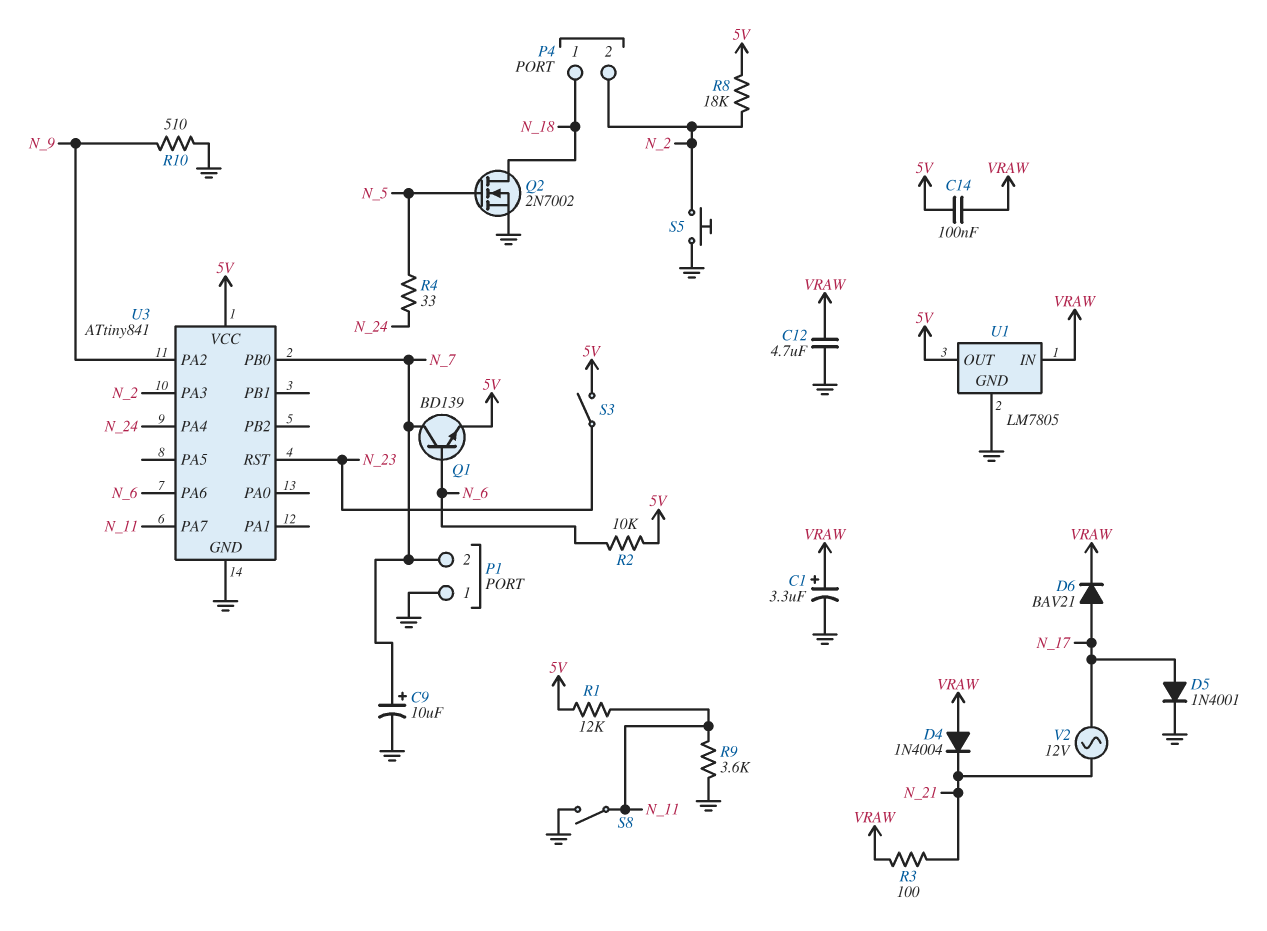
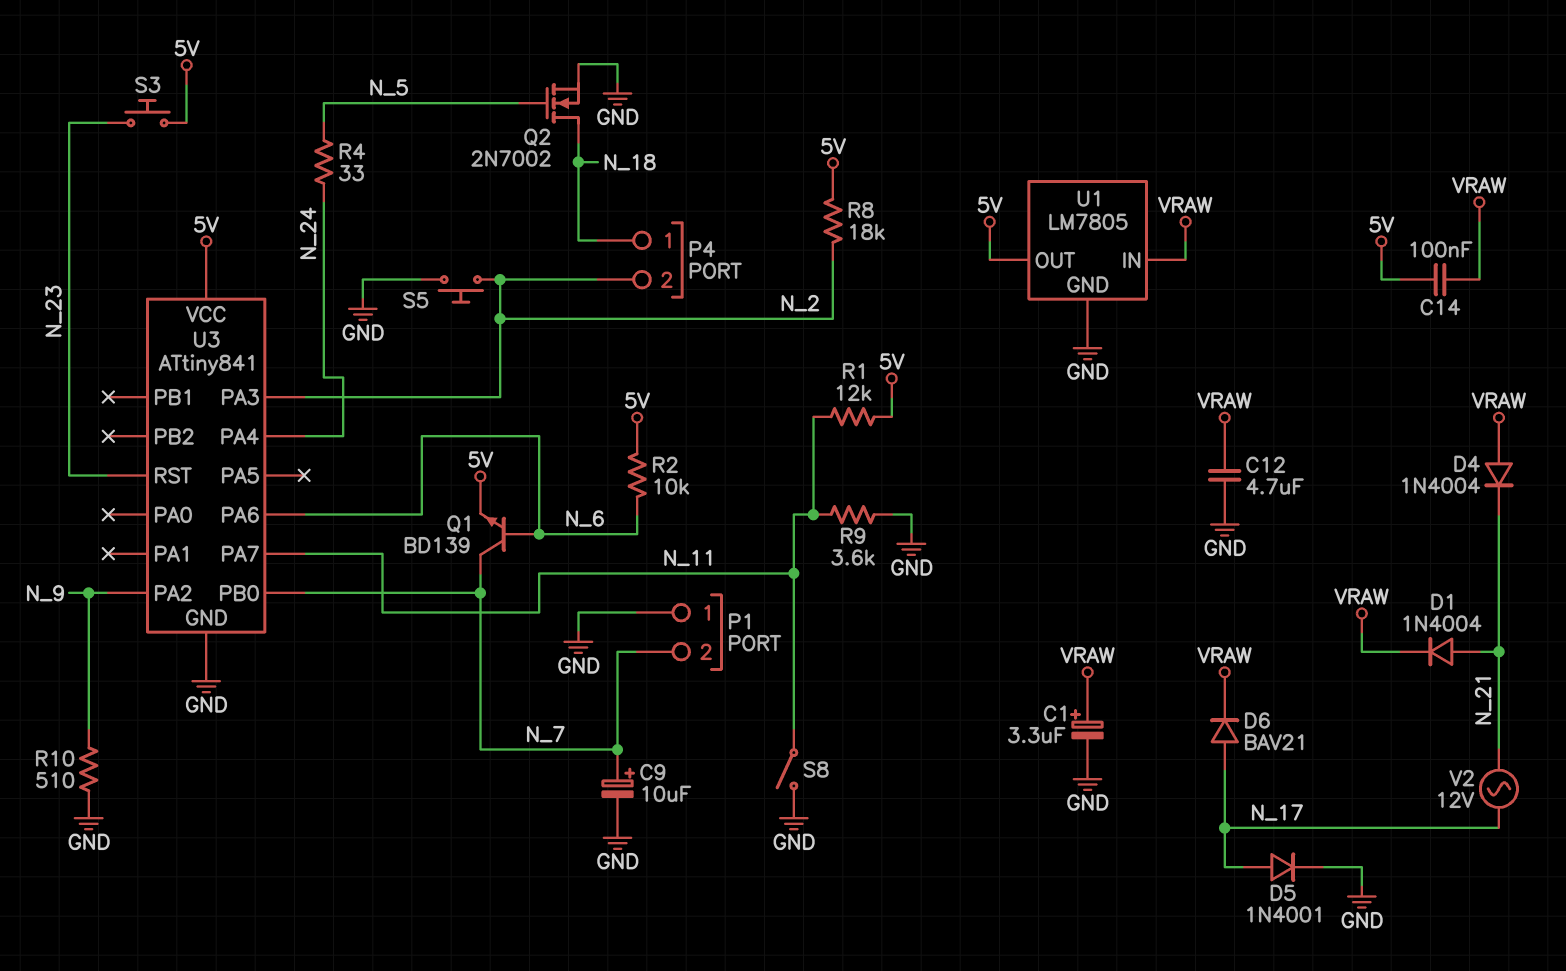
D1: none -> diode 1N4004 (A N_21, K VRAW)
R3: 100 (N_21, VRAW) -> none
S3: switch (5V, N_23) -> button (5V, N_23)

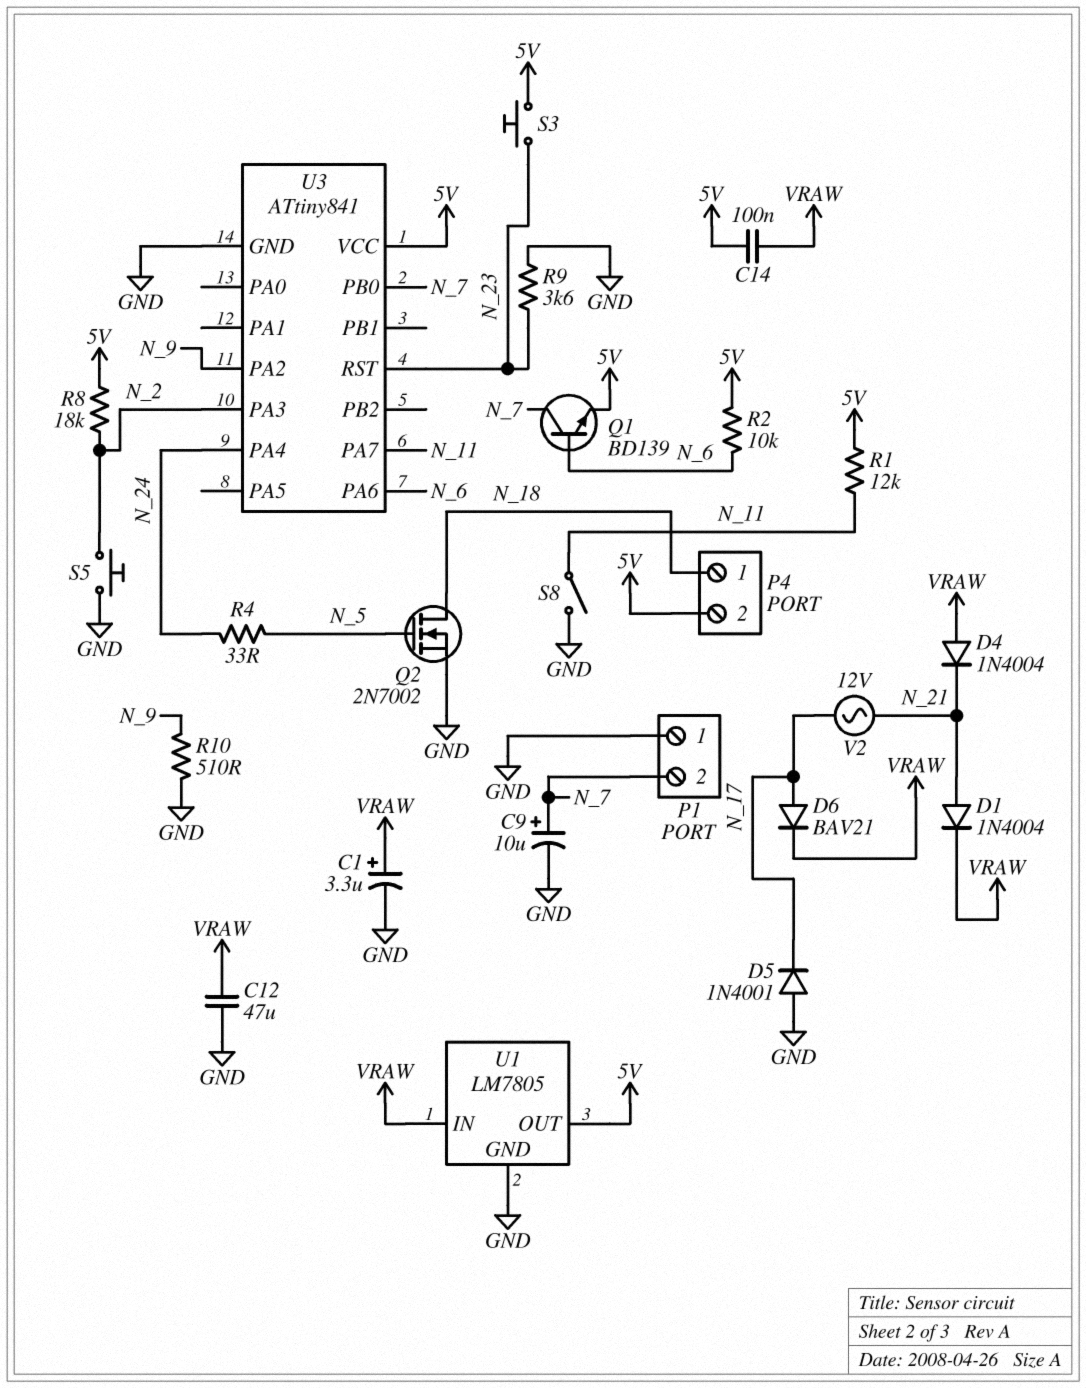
C12: 4.7uF (GND, VRAW) -> 47uF (GND, VRAW)
D5: diode 1N4001 (A N_17, K GND) -> diode 1N4001 (A GND, K N_17)
P4 pin 2: N_2 -> 5V
R9: 3.6k (GND, N_11) -> 3.6k (GND, N_23)

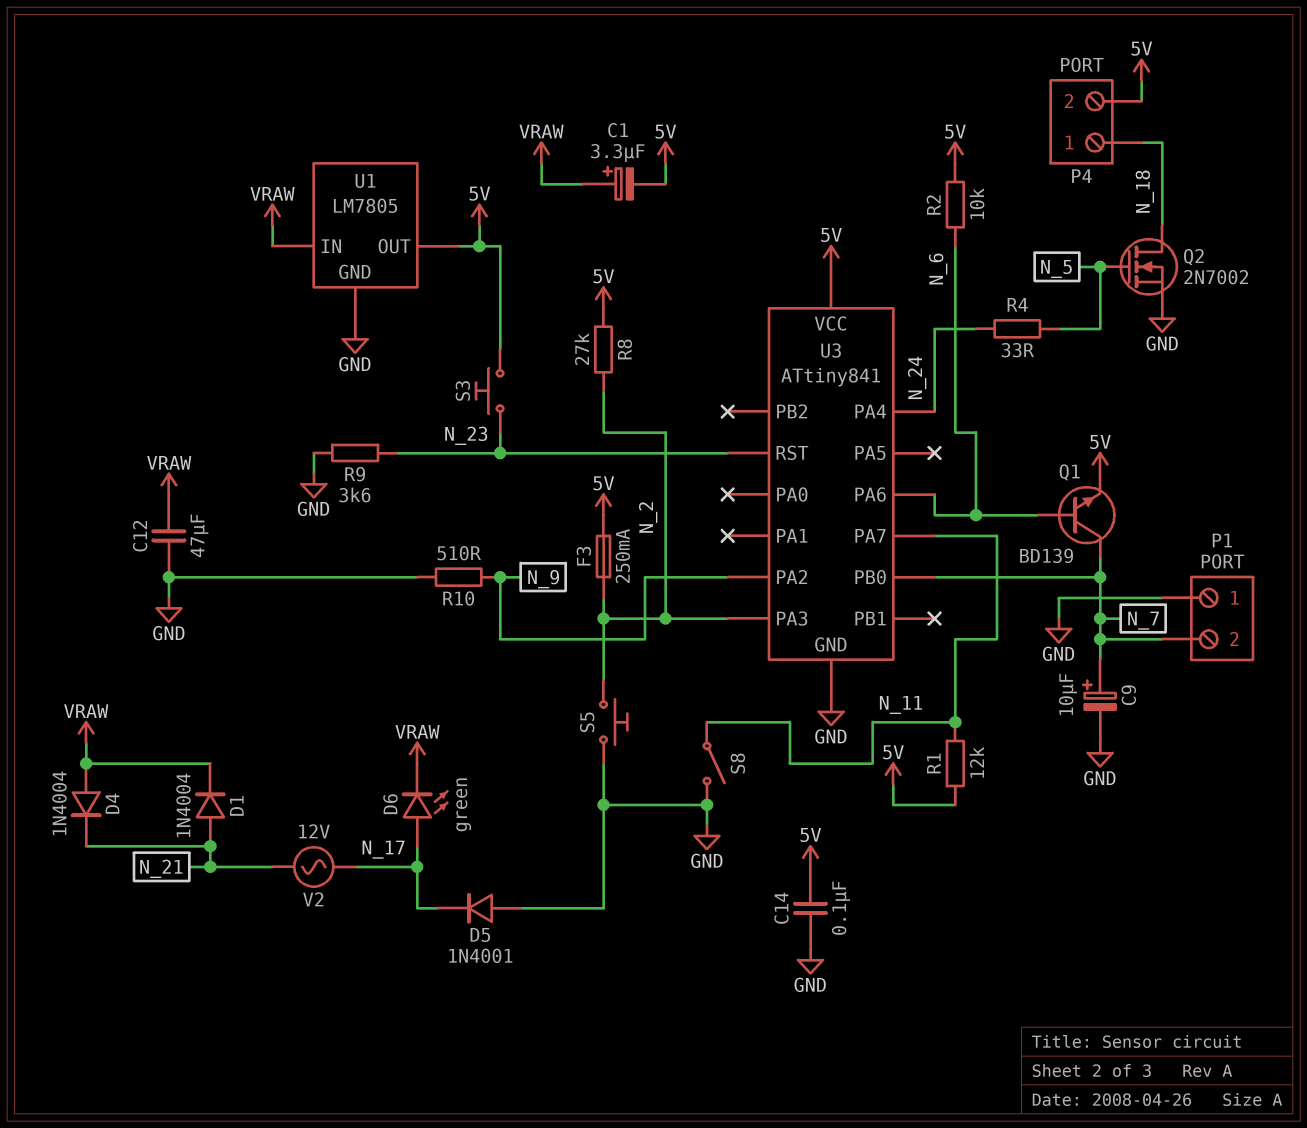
C1: 3.3uF (plus VRAW, minus GND) -> 3.3uF (plus VRAW, minus 5V)
C14: 100nF (5V, VRAW) -> 100nF (5V, GND)
D6: diode BAV21 (A N_17, K VRAW) -> LED green (A N_17, K VRAW)
F3: none -> 250mA (5V, N_2)
R8: 18k (5V, N_2) -> 27k (5V, N_2)

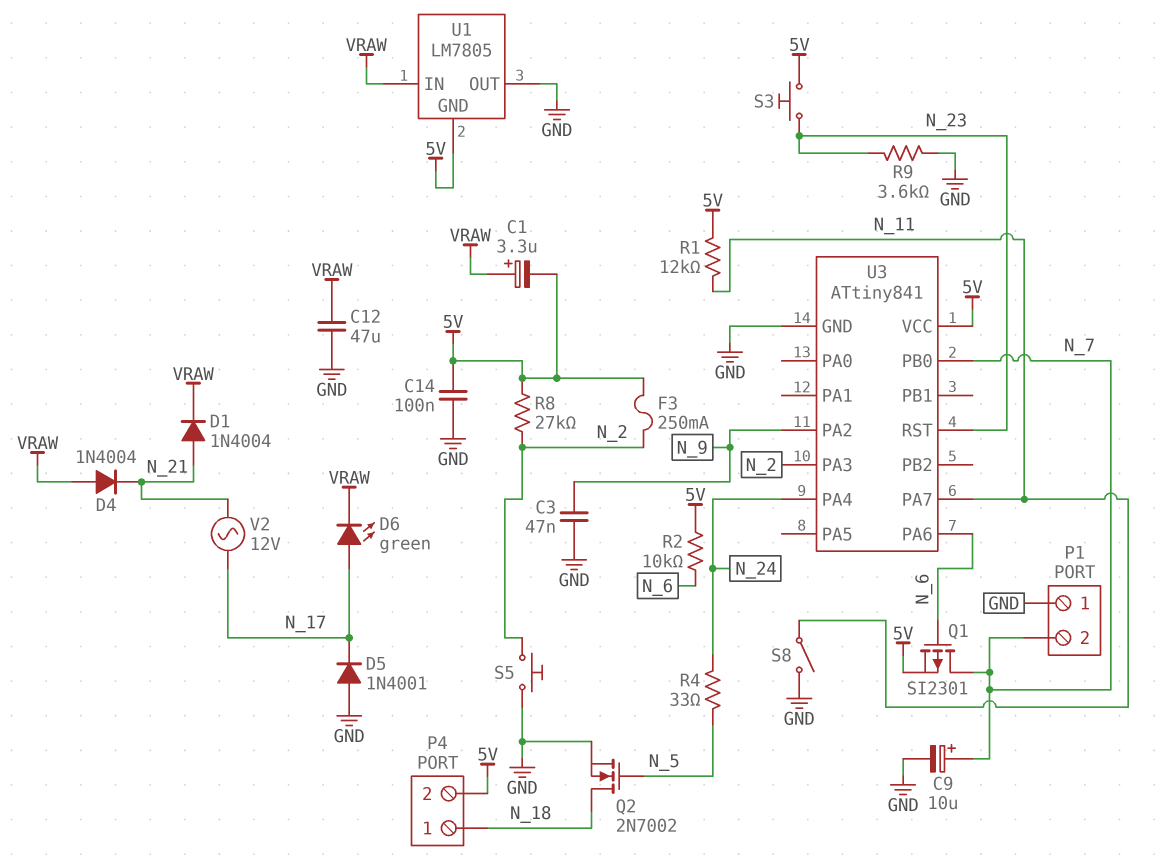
C3: none -> 47nF (GND, N_9)
Q1: NPN BD139 (B N_6, C N_7, E 5V) -> PMOS SI2301 (G N_6, D N_7, S 5V)
R10: 510 (GND, N_9) -> none
U1 pin GND: GND -> 5V
U1 pin OUT: 5V -> GND

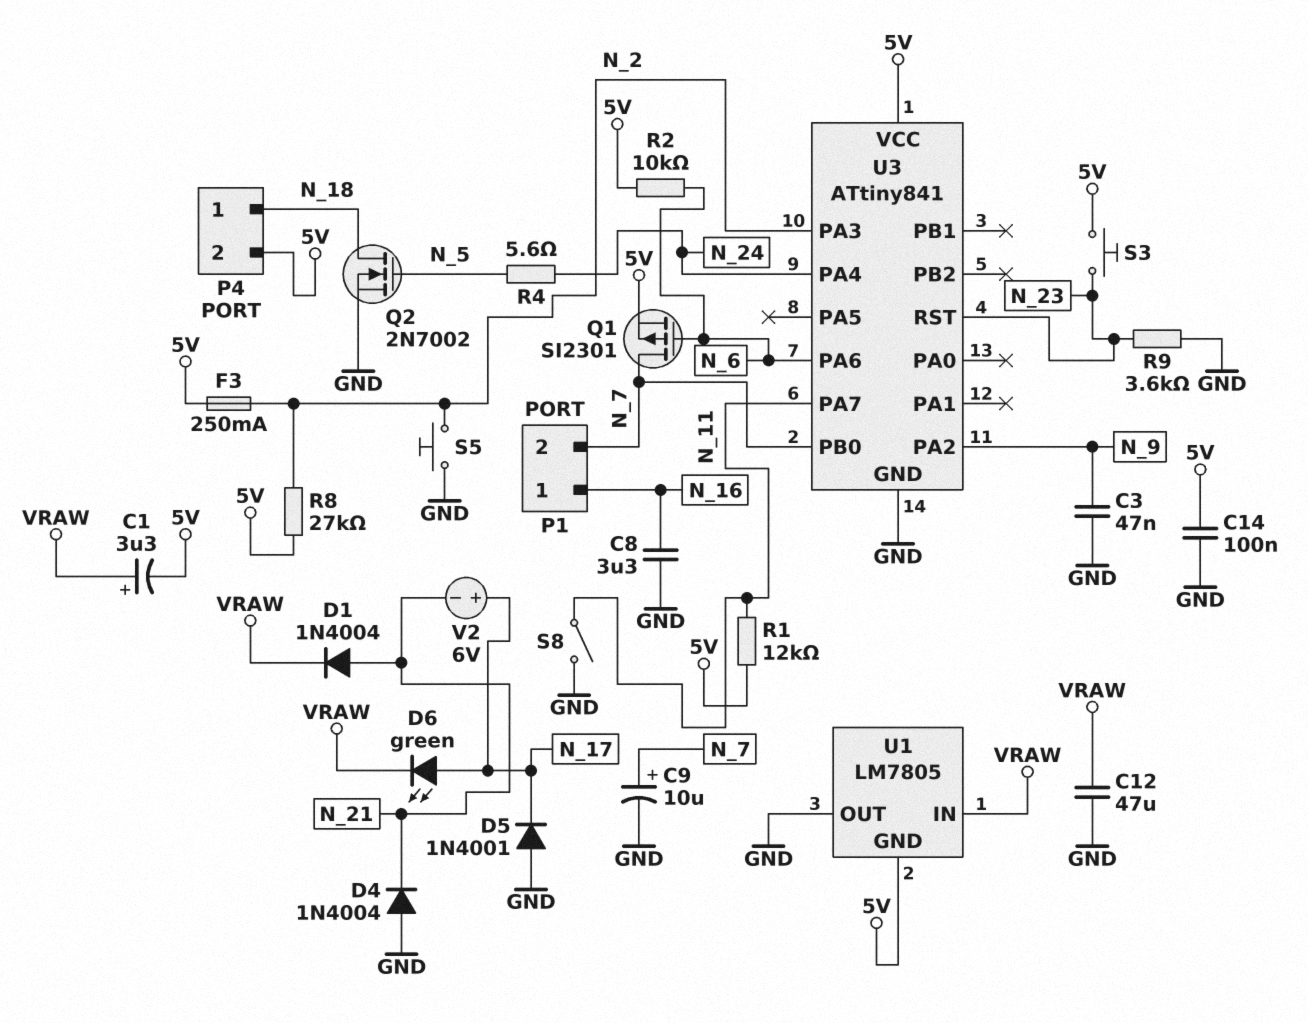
C8: none -> 3.3uF (GND, N_16)
D4: diode 1N4004 (A VRAW, K N_21) -> diode 1N4004 (A GND, K N_21)
P1 pin 1: GND -> N_16
R4: 33 (N_5, N_24) -> 5.6 (N_5, N_24)
V2: AC 12V (N_17, N_21) -> 6V (plus N_17, minus N_21)

